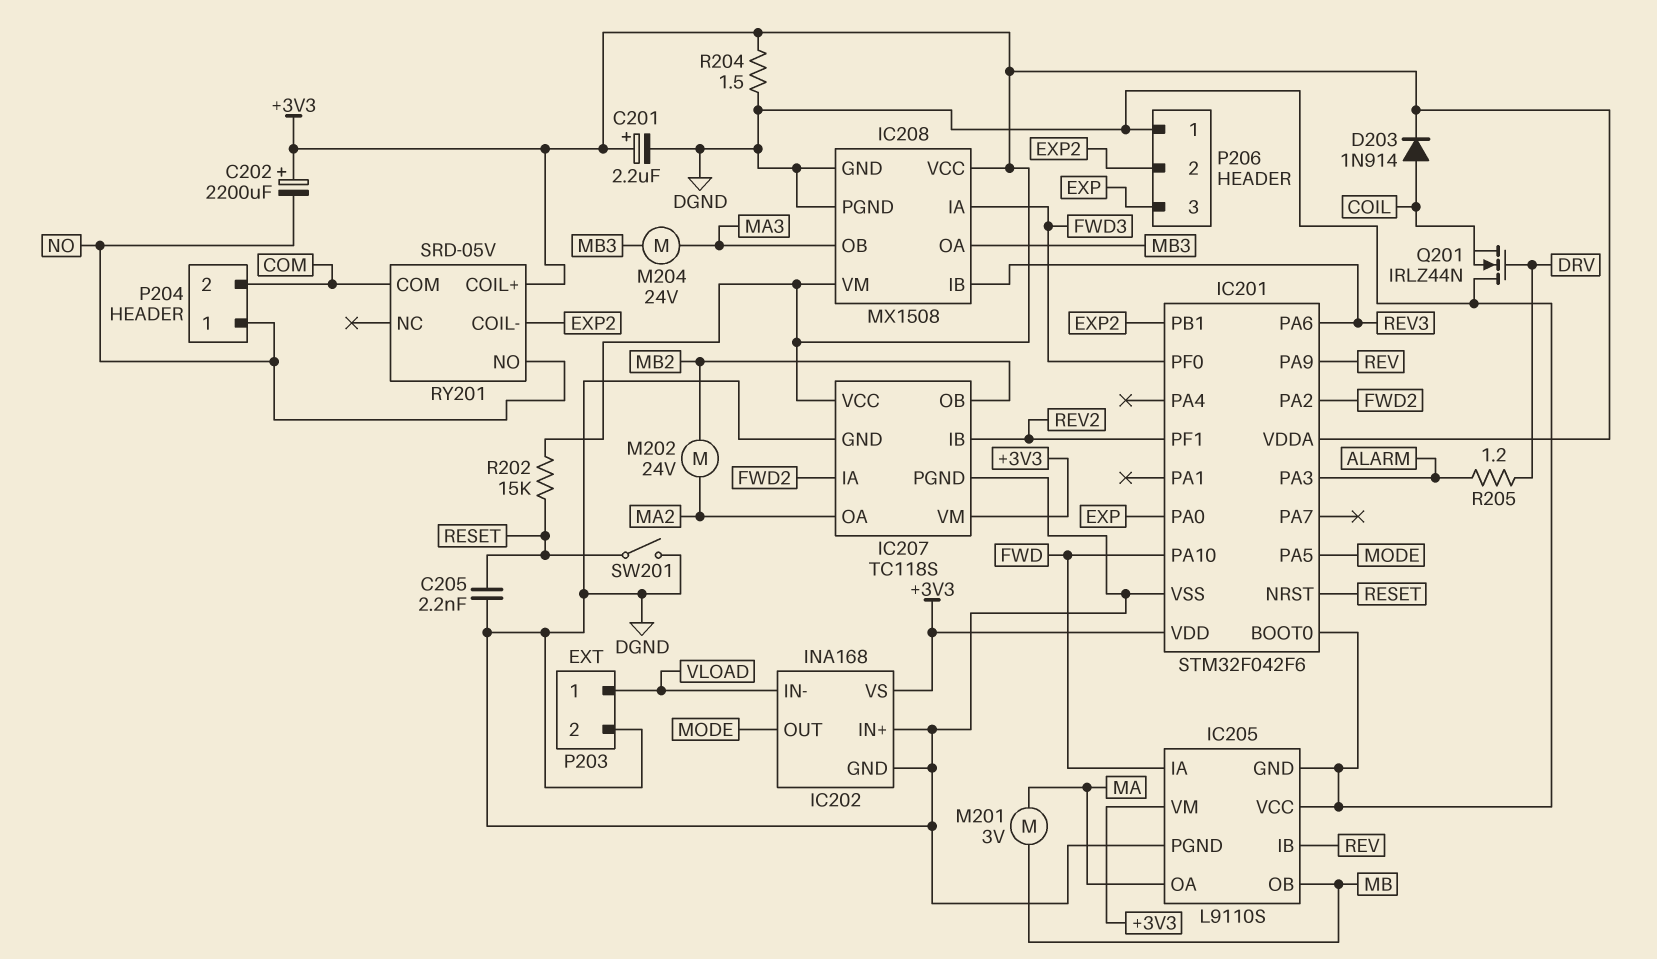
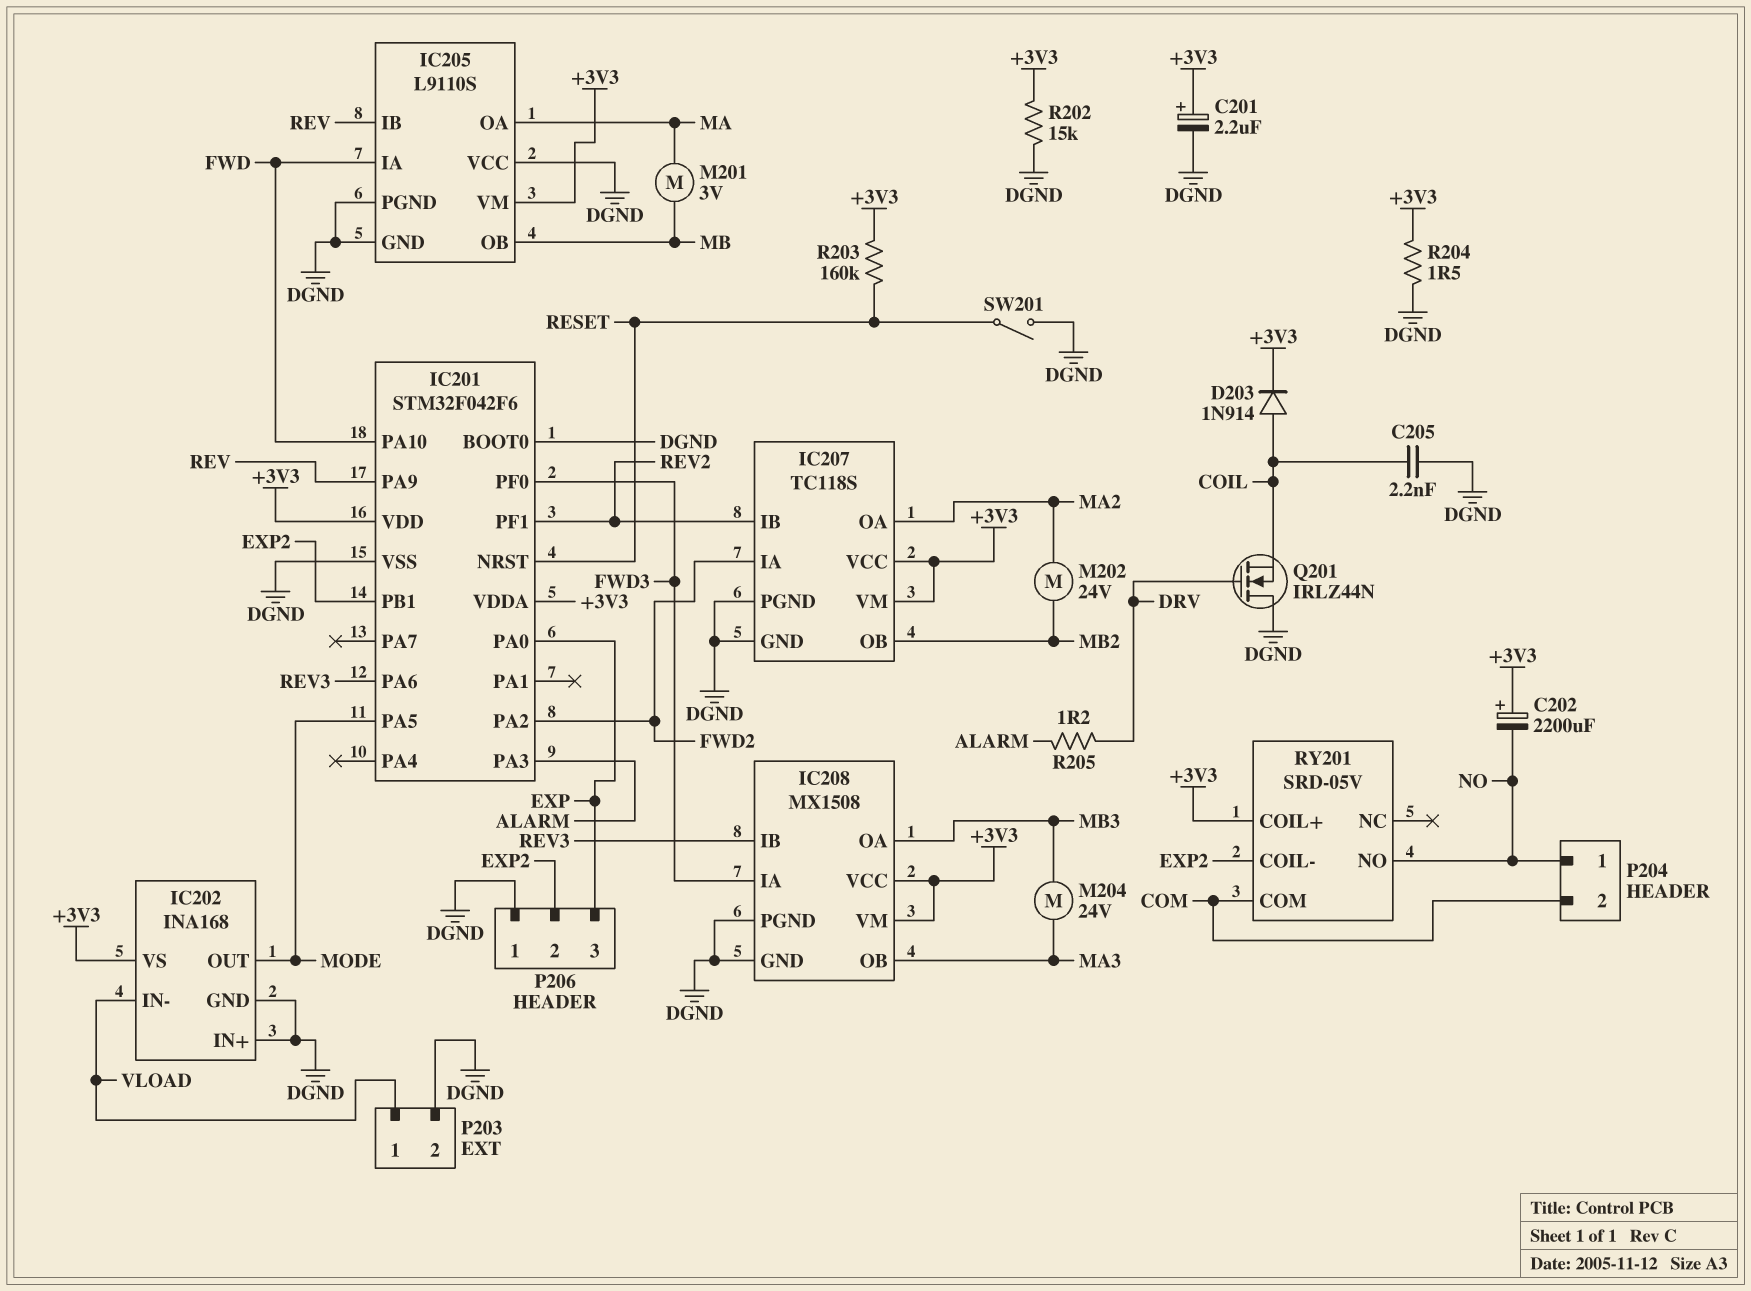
C205: 2.2nF (DGND, RESET) -> 2.2nF (COIL, DGND)
R202: 15k (+3V3, RESET) -> 15k (+3V3, DGND)
R203: none -> 160k (+3V3, RESET)

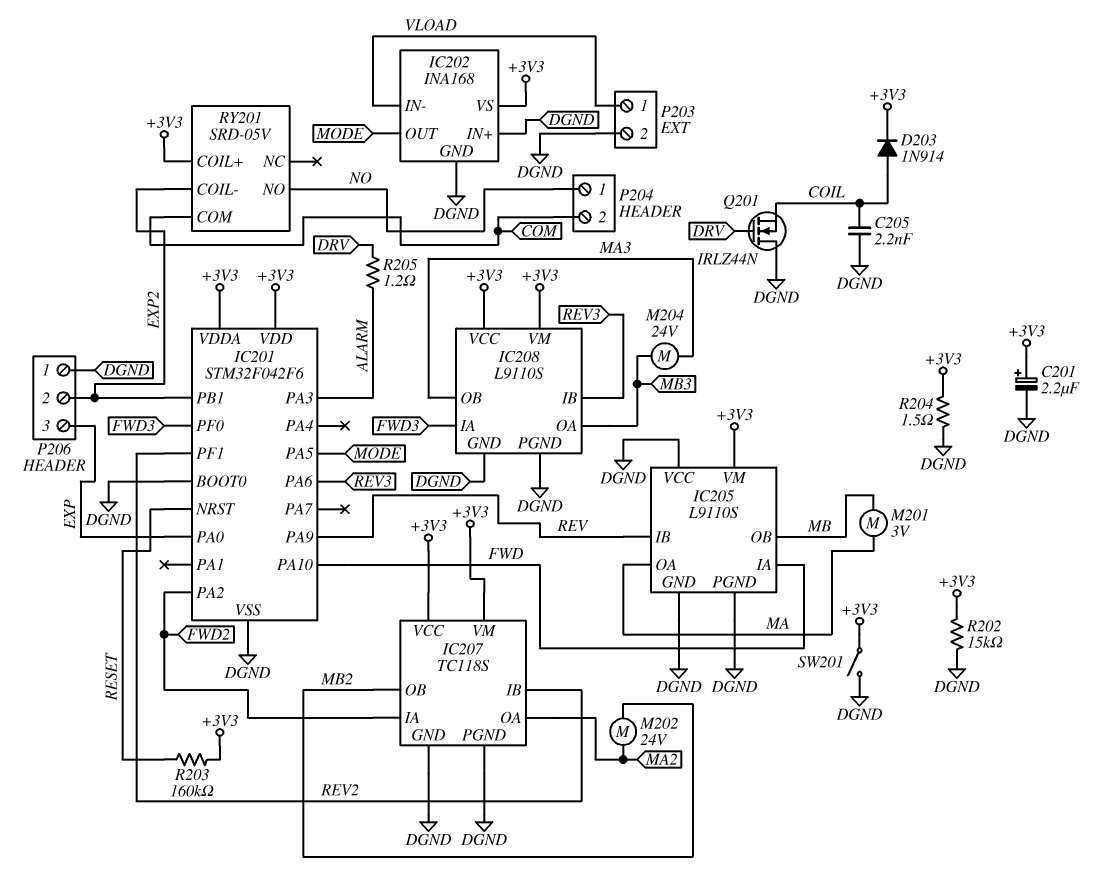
C202: 2200uF (plus +3V3, minus NO) -> none
IC208: MX1508 -> L9110S
SW201: switch (DGND, RESET) -> switch (+3V3, DGND)

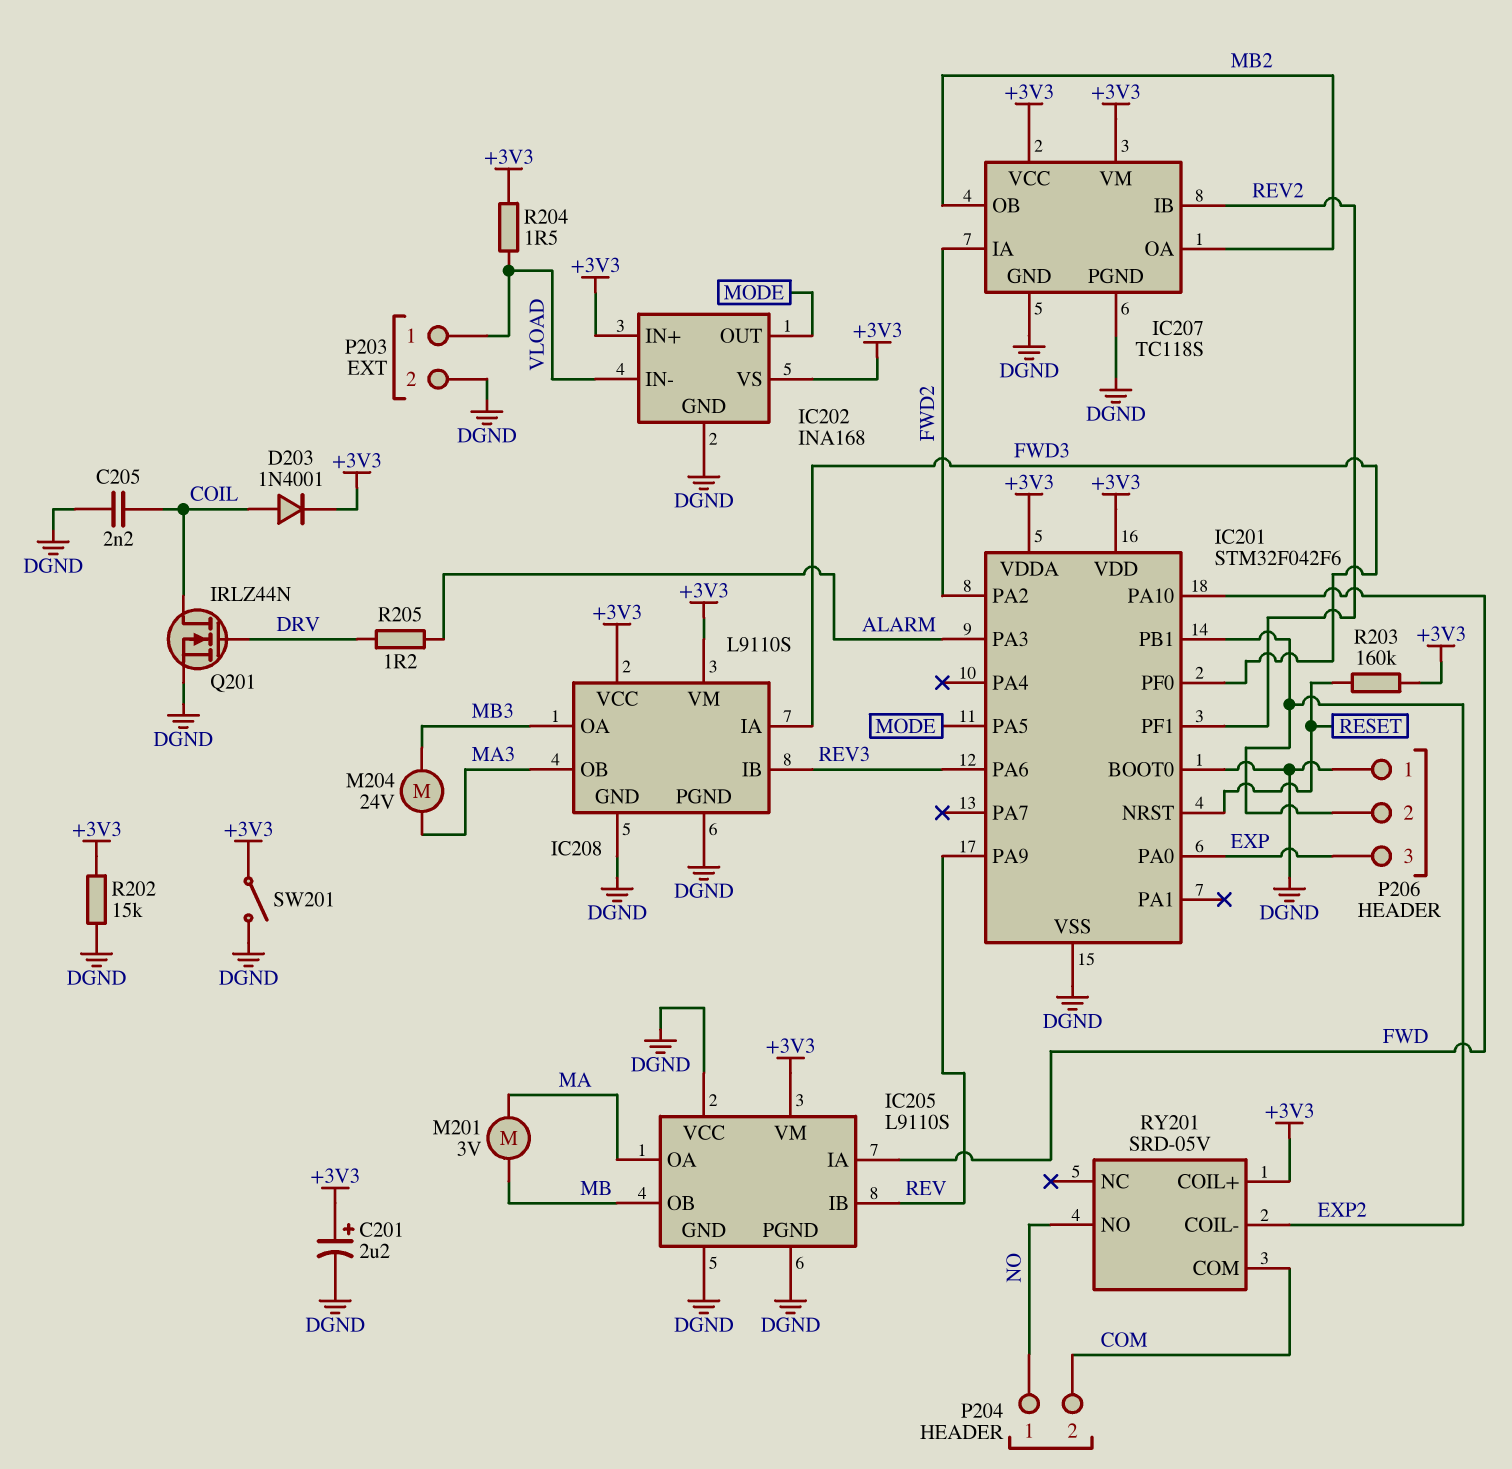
D203: diode 1N914 (A COIL, K +3V3) -> diode 1N4001 (A COIL, K +3V3)
IC202 pin IN+: DGND -> +3V3
IC207 pin OA: MA2 -> MB2
M202: motor 24V (MA2, MB2) -> none
Q201: NMOS IRLZ44N (G DRV, D DGND, S COIL) -> NMOS IRLZ44N (G DRV, D COIL, S DGND)
R204: 1.5 (+3V3, DGND) -> 1.5 (+3V3, VLOAD)

